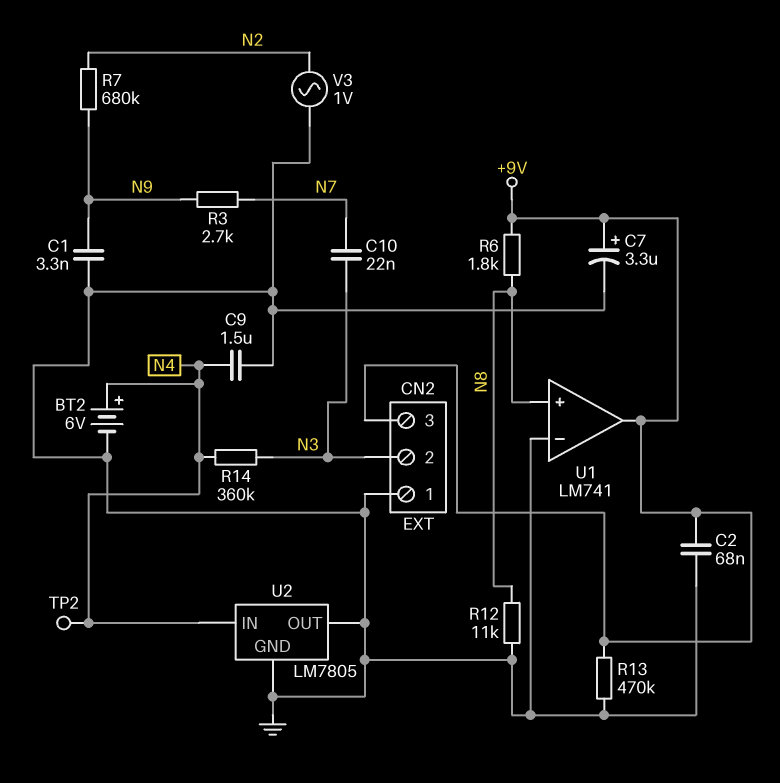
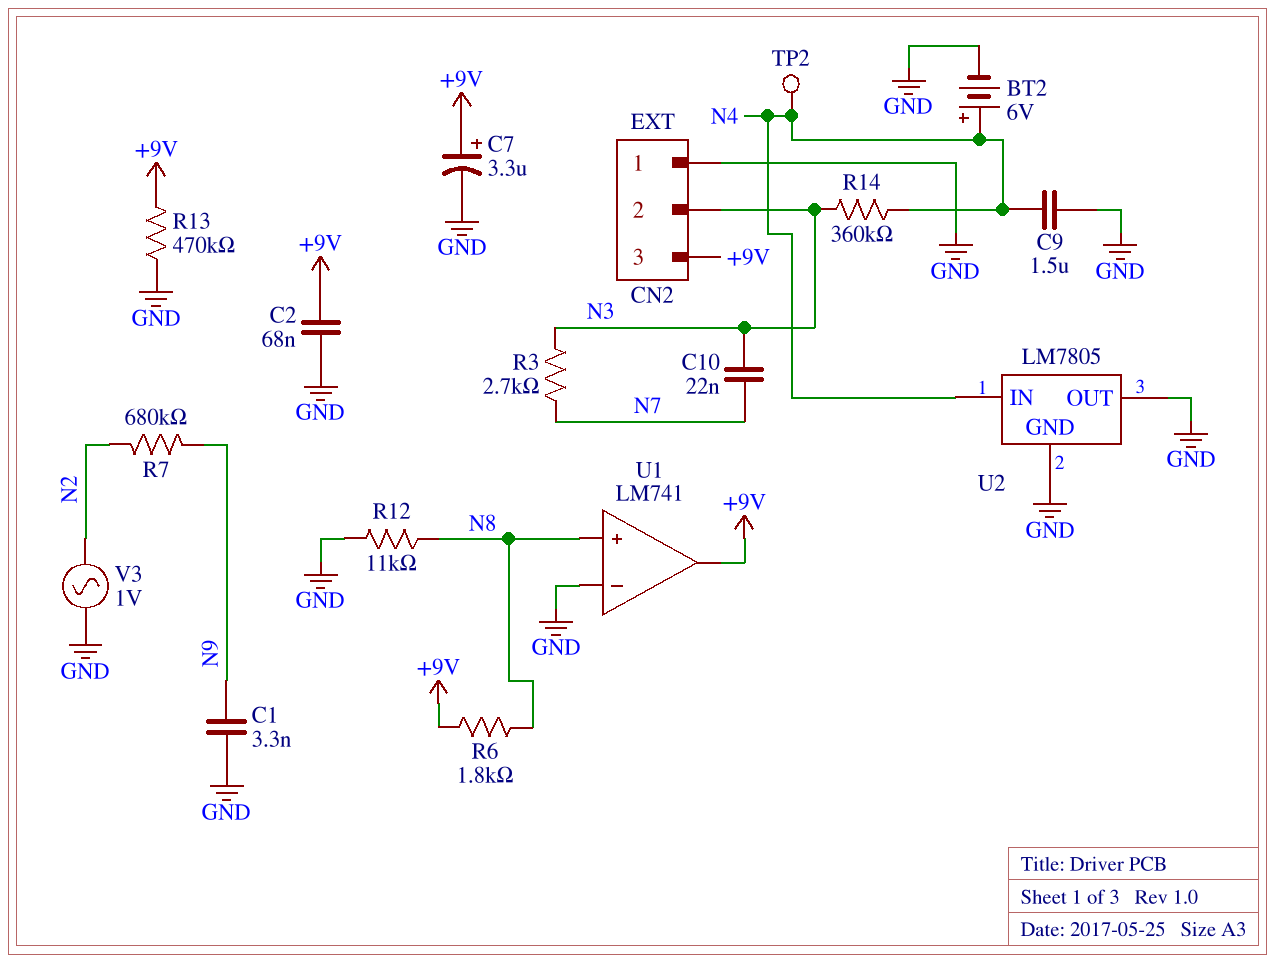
R3: 2.7k (N7, N9) -> 2.7k (N3, N7)

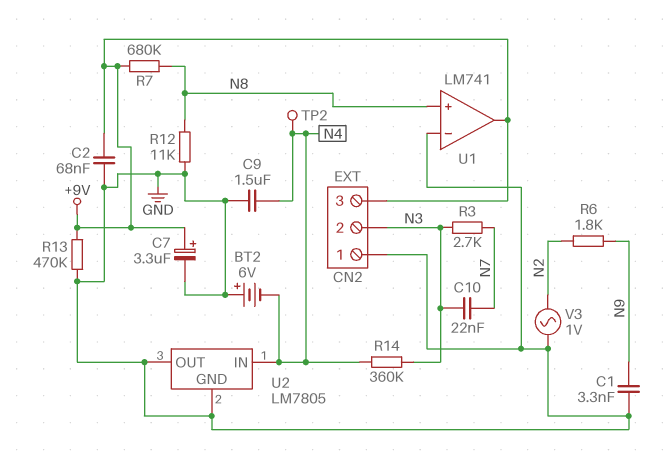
BT2: 6V (plus N4, minus GND) -> 6V (plus GND, minus N4)
R6: 1.8k (+9V, N8) -> 1.8k (N2, N9)
R7: 680k (N2, N9) -> 680k (+9V, N8)

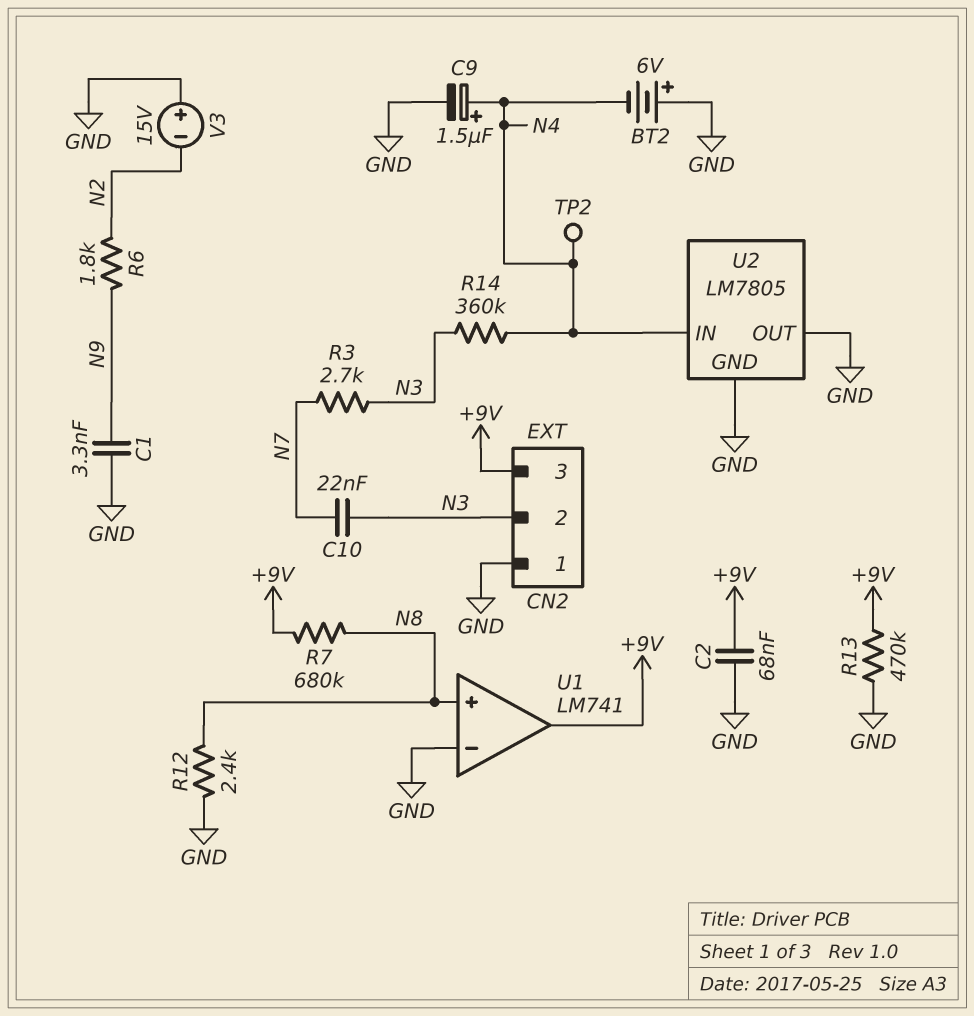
C7: 3.3uF (plus +9V, minus GND) -> none
C9: 1.5uF (GND, N4) -> 1.5uF (plus N4, minus GND)
R12: 11k (GND, N8) -> 2.4k (GND, N8)
V3: AC 1V (GND, N2) -> 15V (plus GND, minus N2)

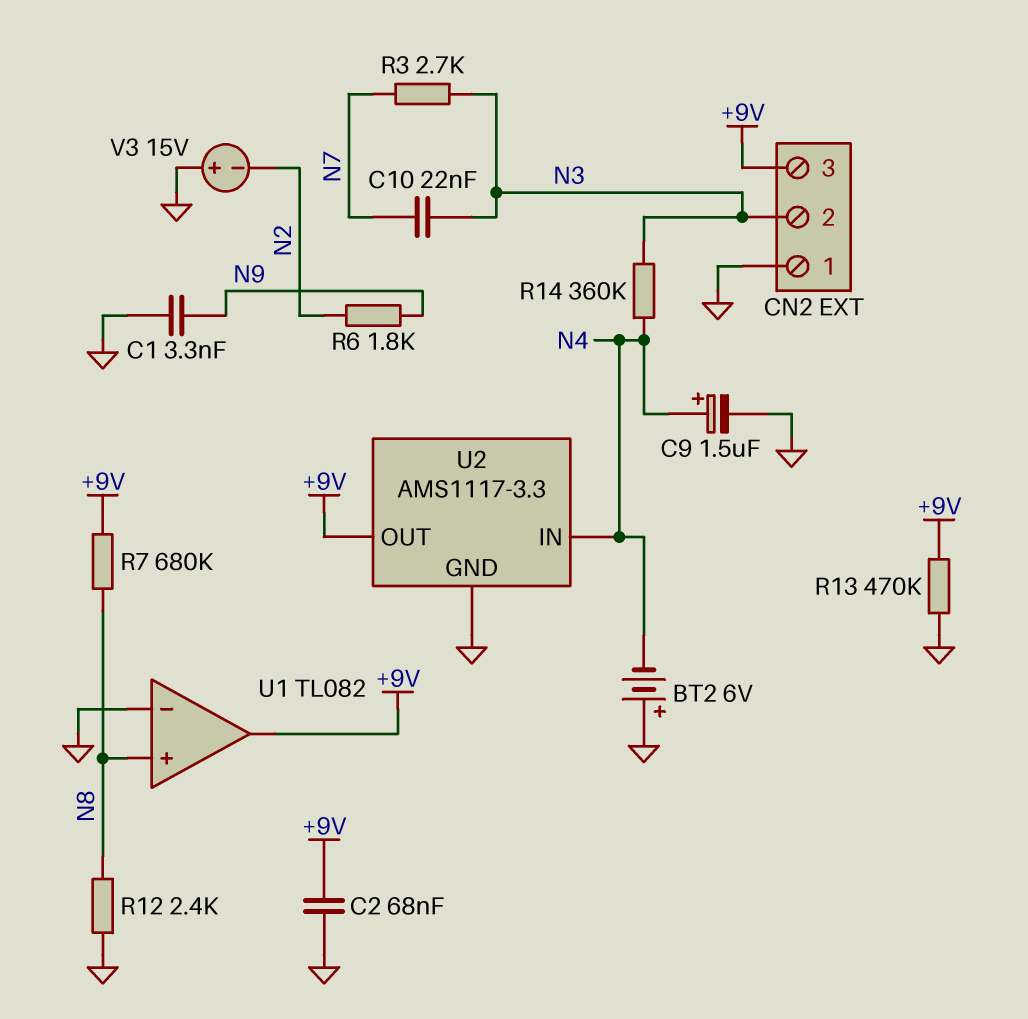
TP2: test point (N4) -> none
U1: LM741 -> TL082
U2: LM7805 -> AMS1117-3.3
U2 pin OUT: GND -> +9V

